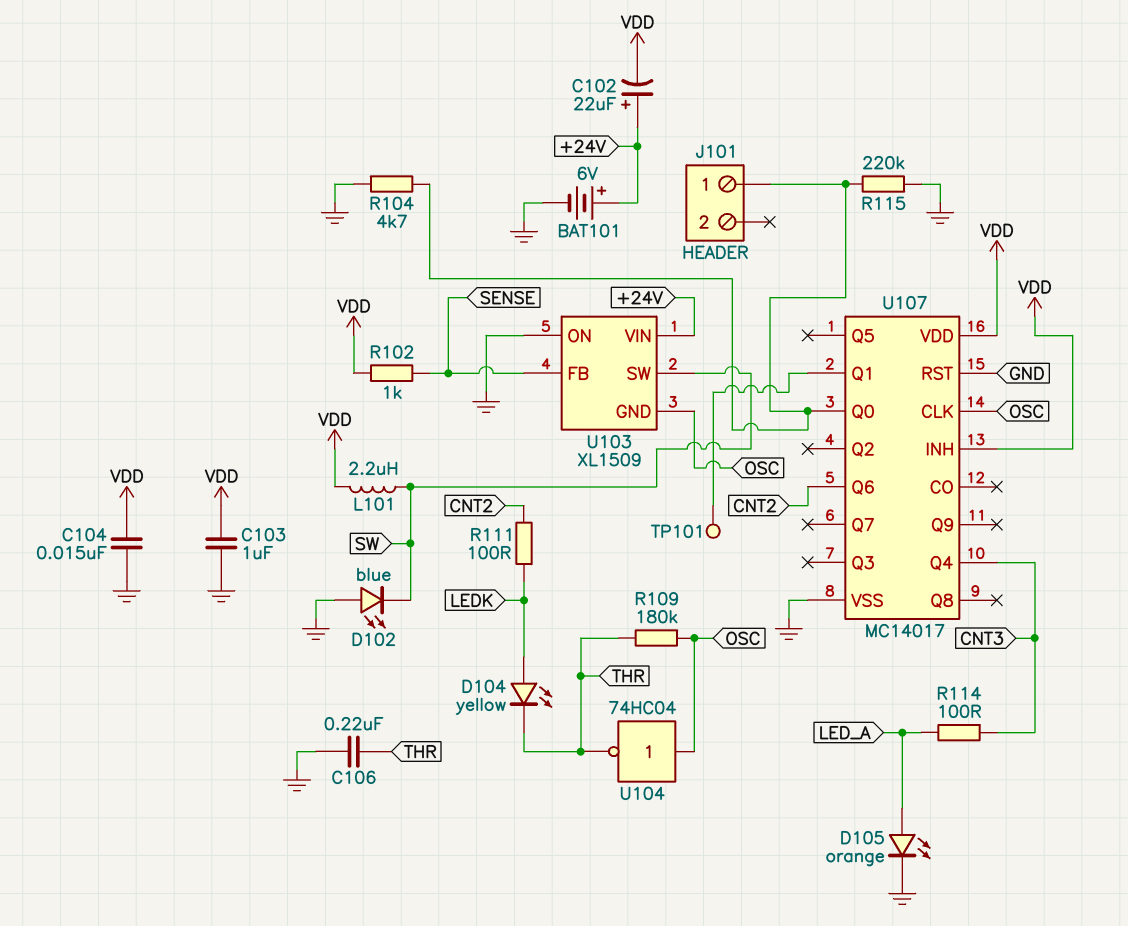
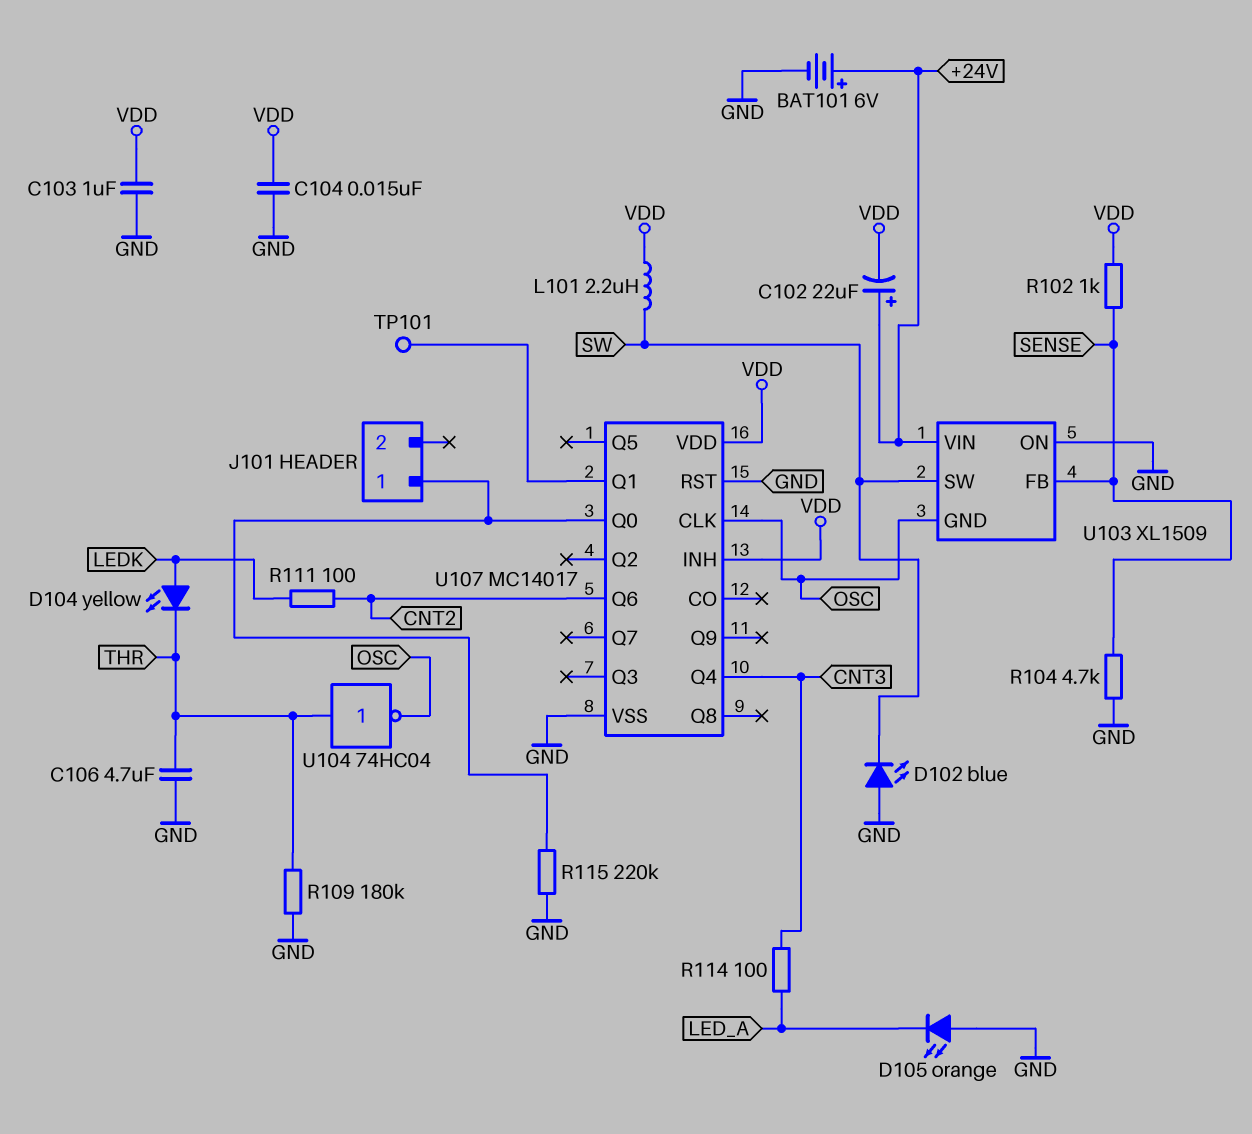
C106: 220nF (GND, THR) -> 4.7uF (GND, THR)
D105: LED orange (A LED_A, K GND) -> LED orange (A GND, K LED_A)
R104: 4.7k (GND, J101/1) -> 4.7k (GND, SENSE)
R109: 180k (OSC, THR) -> 180k (GND, THR)
U104: NOT 74HC04 (in OSC, out THR) -> NOT 74HC04 (in THR, out OSC)

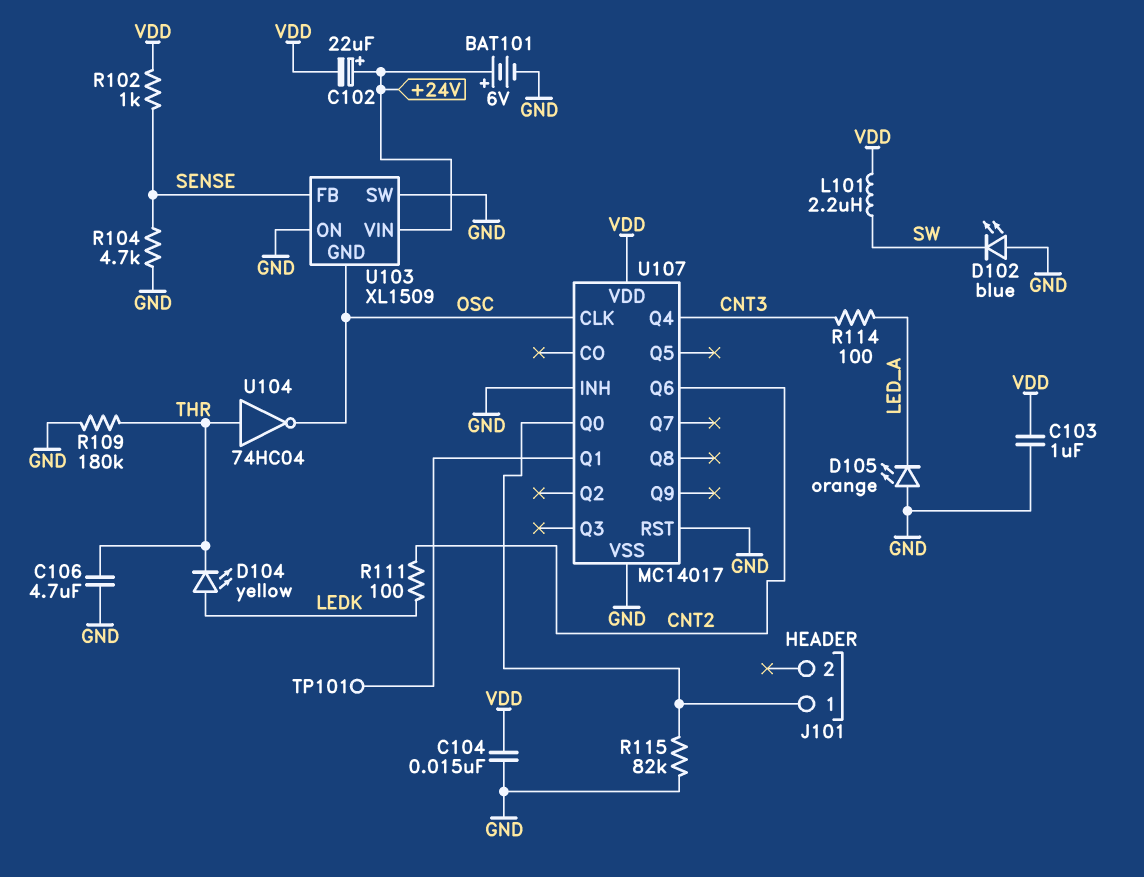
R115: 220k (GND, J101/1) -> 82k (GND, J101/1)
U103 pin SW: SW -> GND
U107 pin INH: VDD -> GND

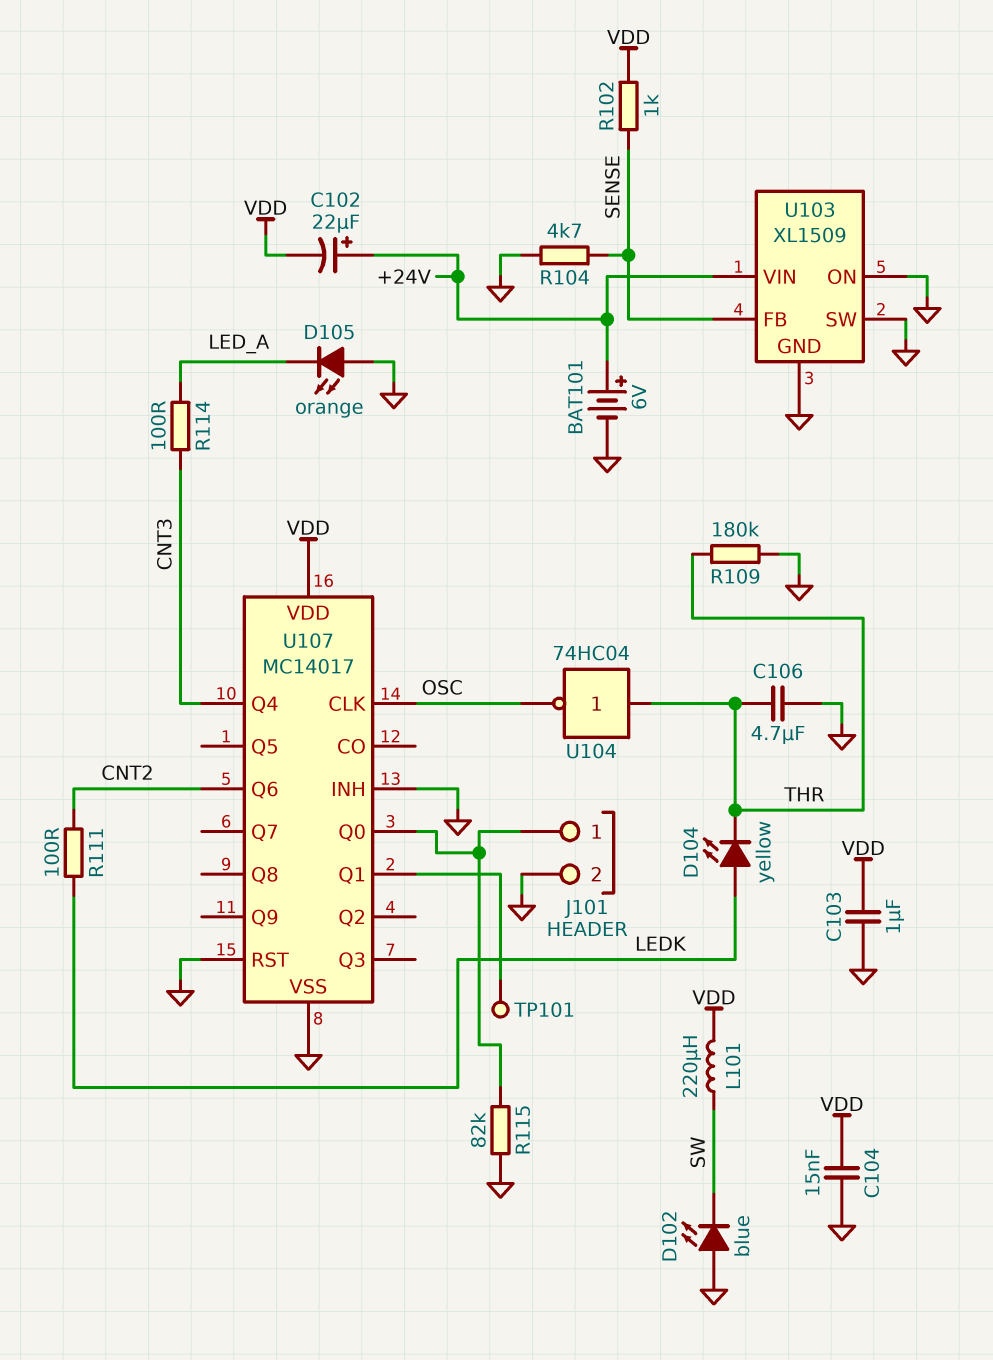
J101 pin 2: none -> GND
L101: 2.2uH (SW, VDD) -> 220uH (SW, VDD)
U103 pin GND: OSC -> GND

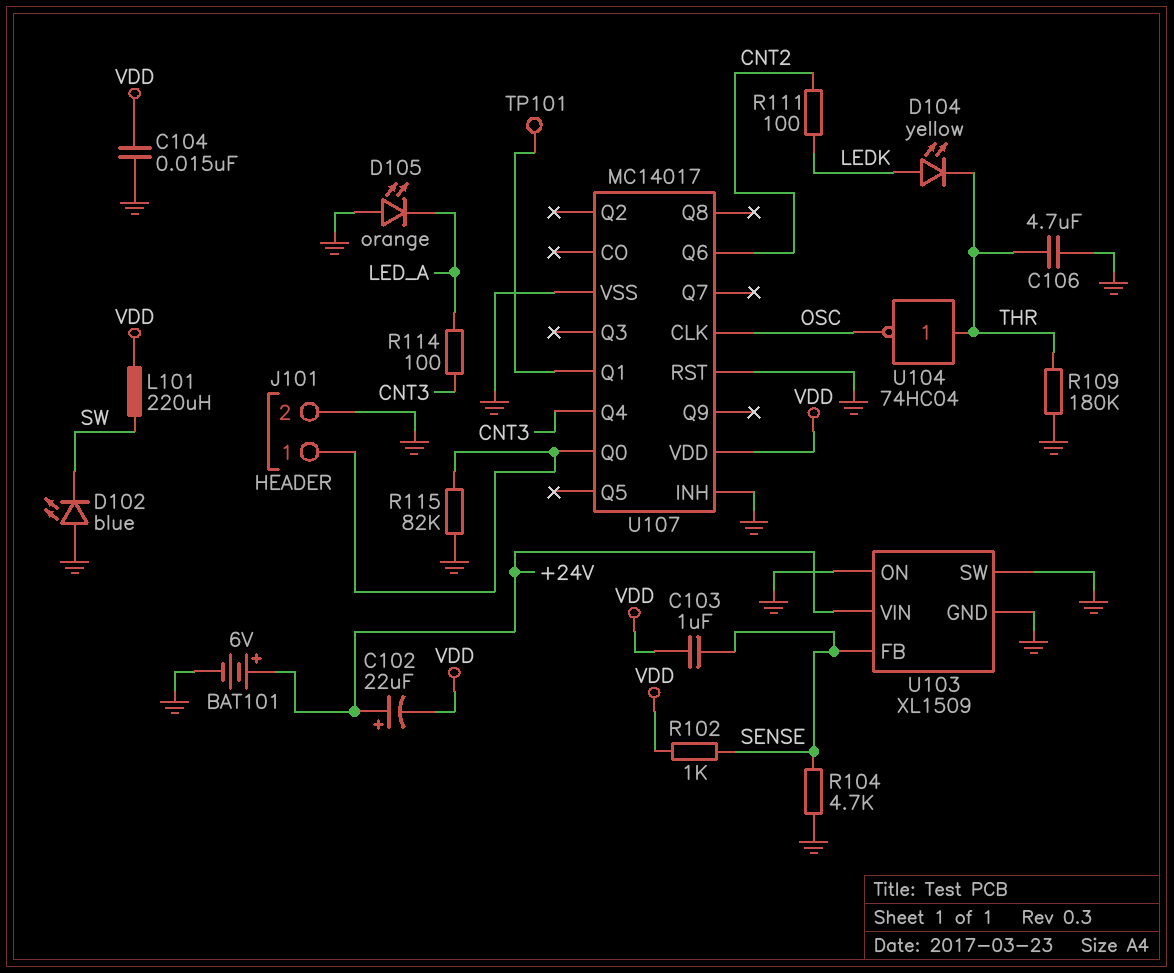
C103: 1uF (GND, VDD) -> 1uF (SENSE, VDD)

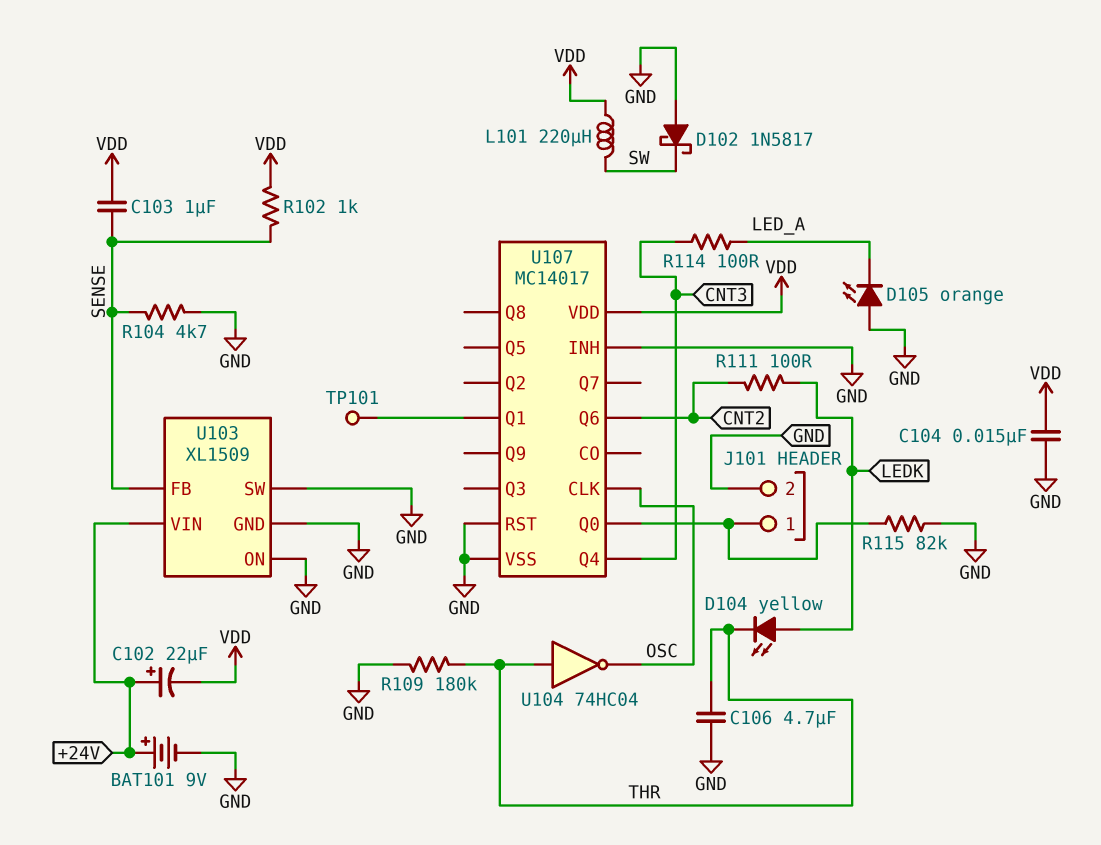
BAT101: 6V (plus +24V, minus GND) -> 9V (plus +24V, minus GND)
D102: LED blue (A GND, K SW) -> schottky 1N5817 (A GND, K SW)

